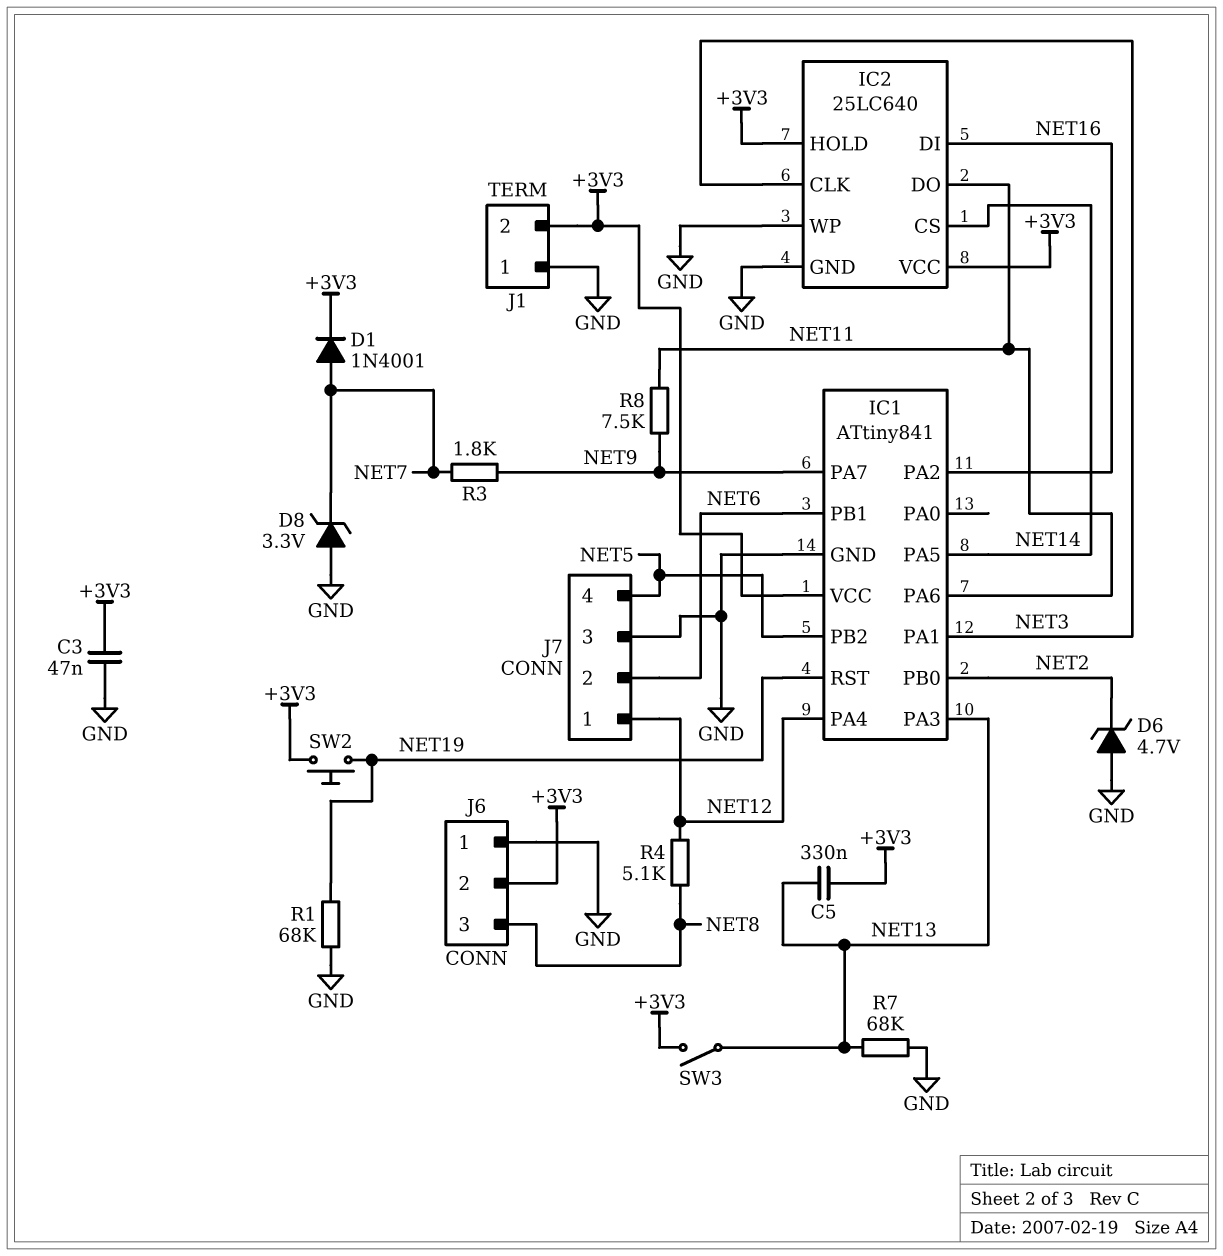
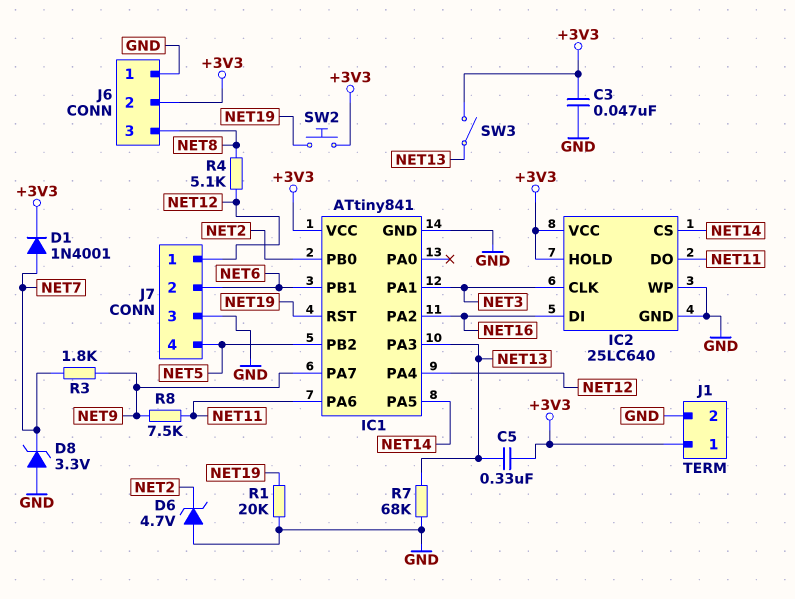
J1 pin 1: GND -> +3V3
J1 pin 2: +3V3 -> GND
R1: 68k (GND, NET19) -> 20k (GND, NET19)

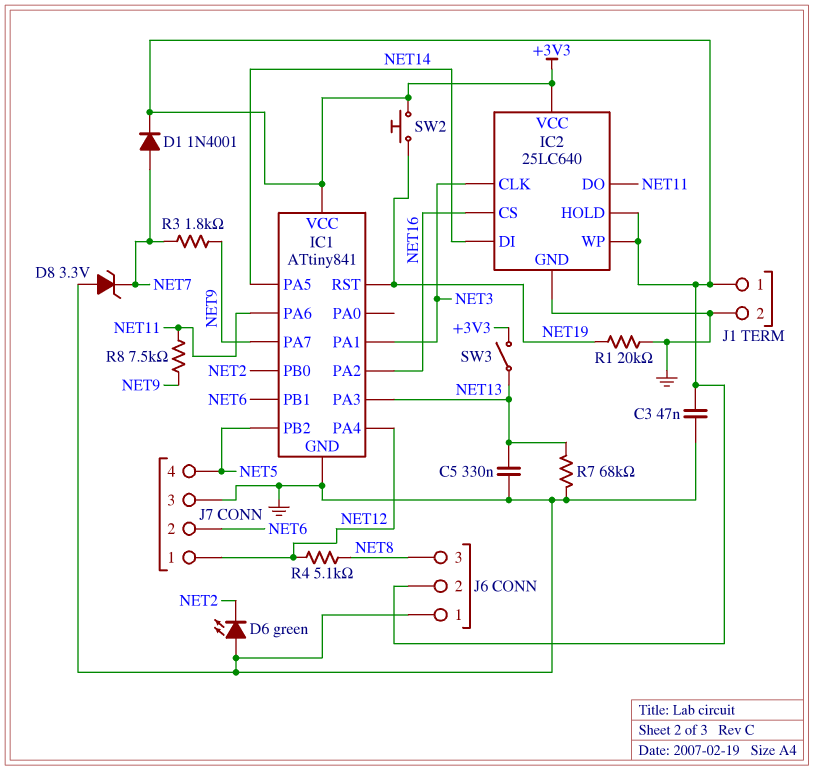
C5: 330nF (+3V3, NET13) -> 330nF (GND, NET13)
D6: zener 4.7V (A GND, K NET2) -> LED green (A GND, K NET2)
IC2 pin CS: NET14 -> NET16
IC2 pin DI: NET16 -> NET14
IC2 pin WP: GND -> +3V3

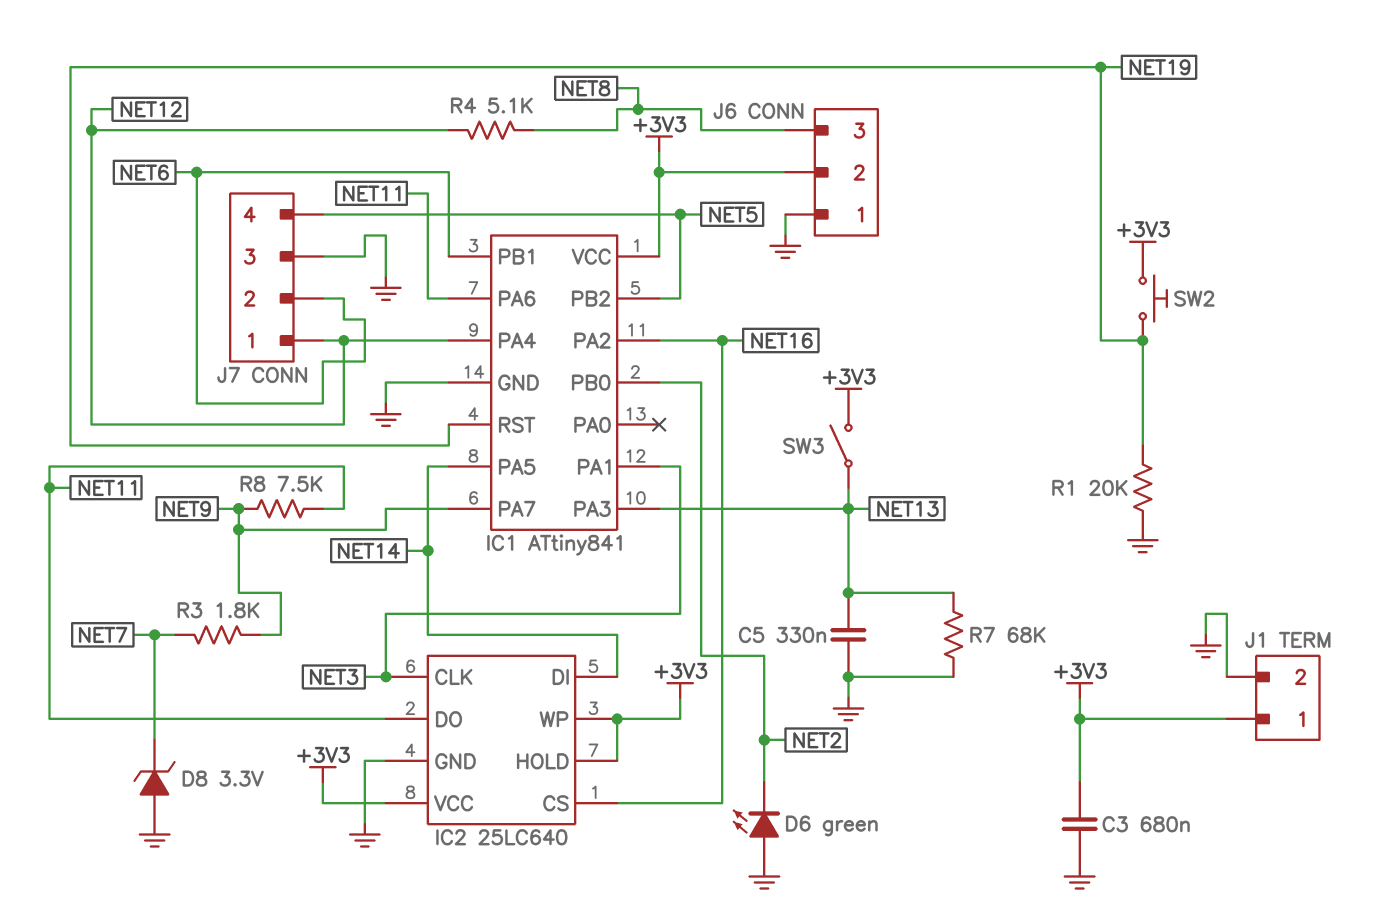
C3: 47nF (+3V3, GND) -> 680nF (+3V3, GND)
D1: diode 1N4001 (A NET7, K +3V3) -> none

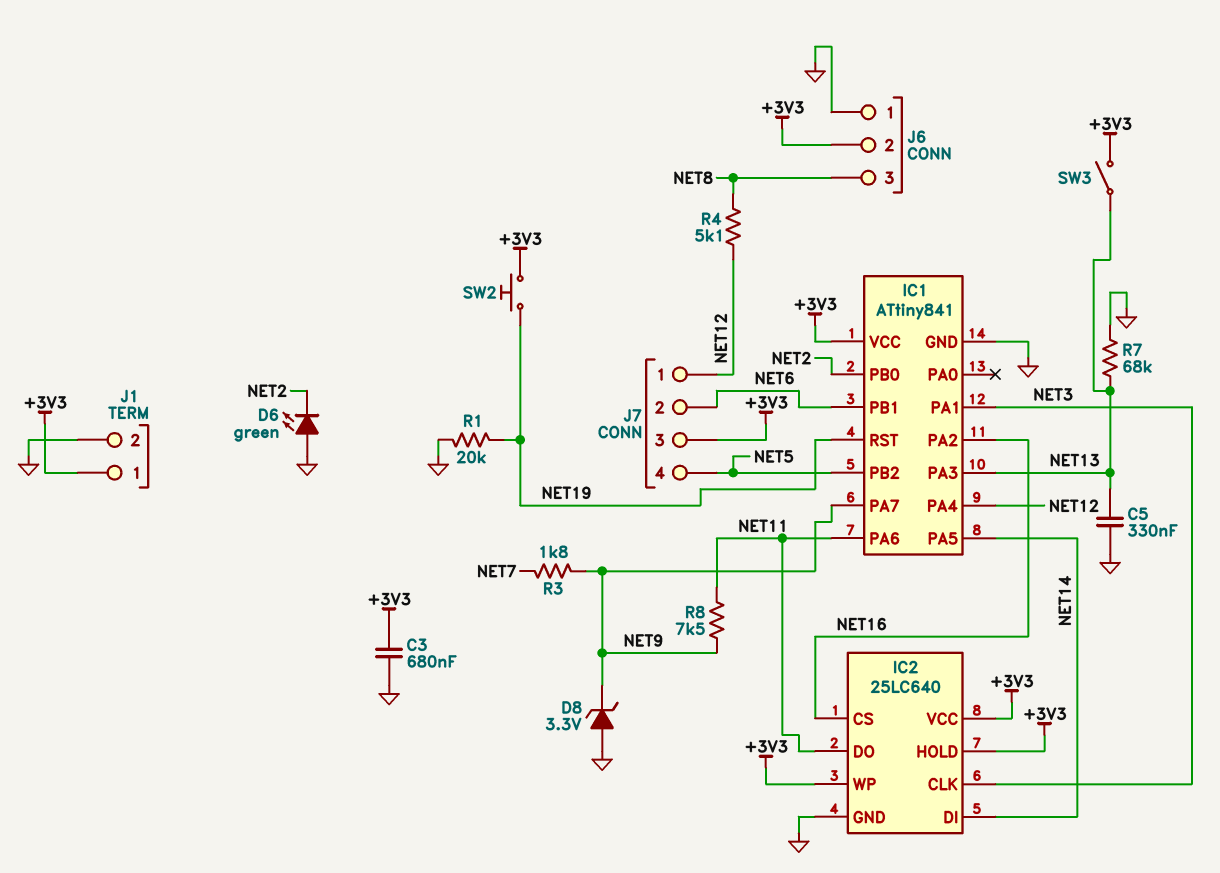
D8: zener 3.3V (A GND, K NET7) -> zener 3.3V (A GND, K NET9)
J7 pin 3: GND -> +3V3

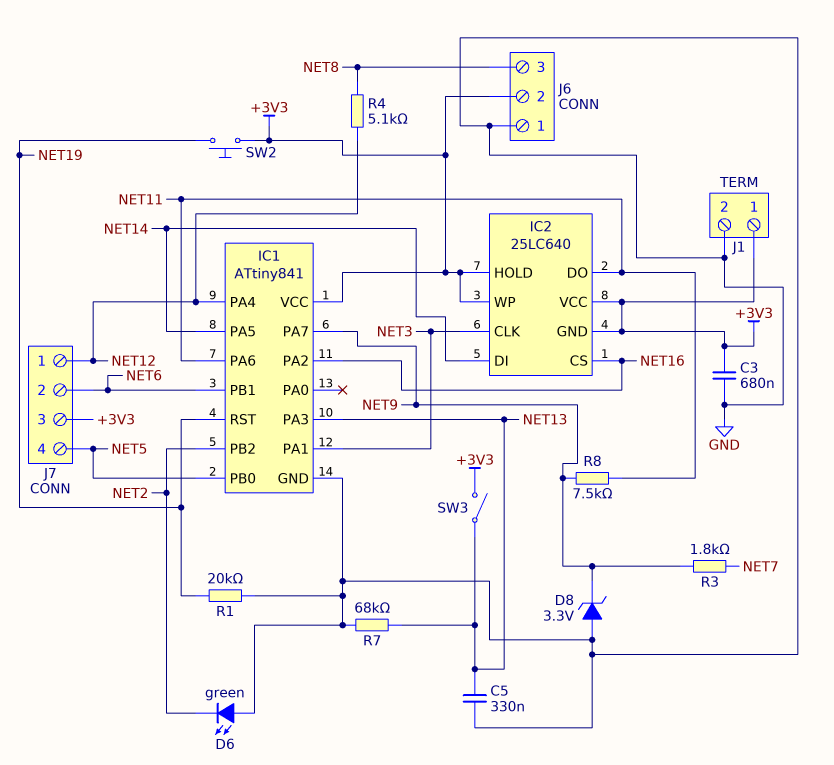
IC1 pin PB0: NET2 -> NET5
IC1 pin PB2: NET5 -> NET2
IC2 pin GND: GND -> +3V3

